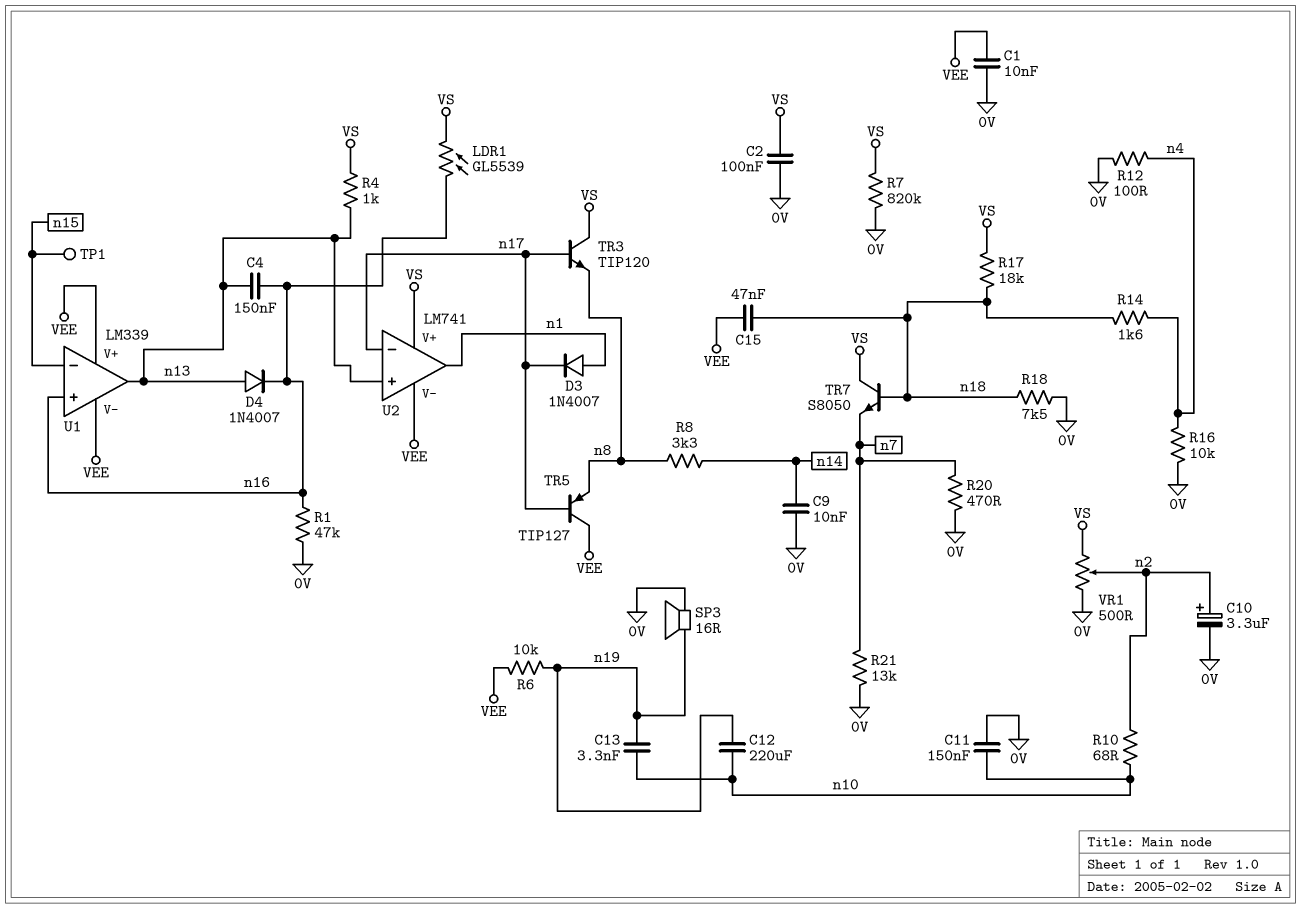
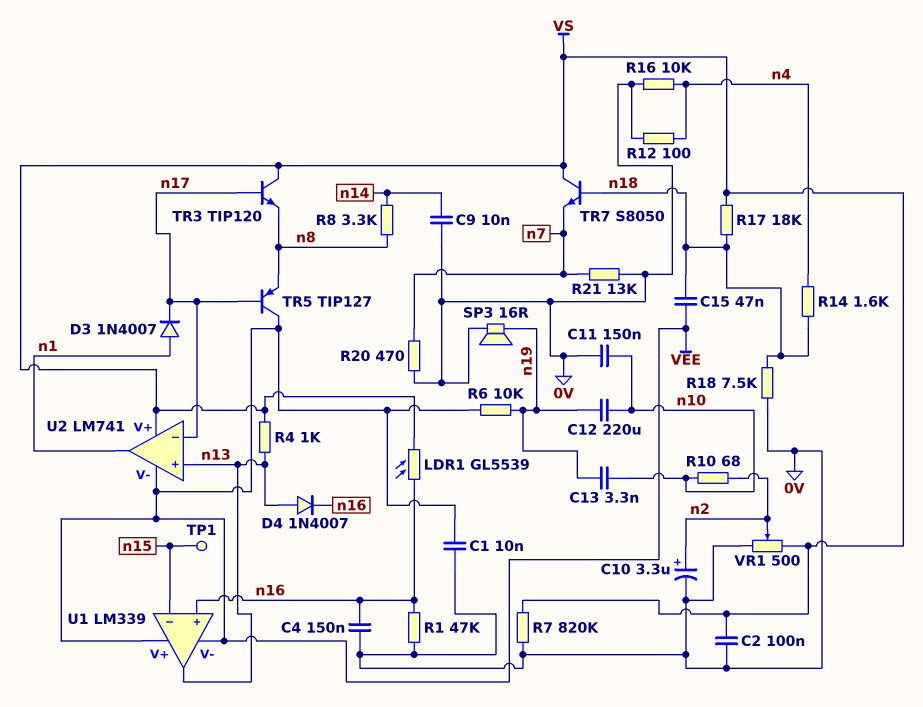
C4: 150nF (n13, n16) -> 150nF (0V, n16)

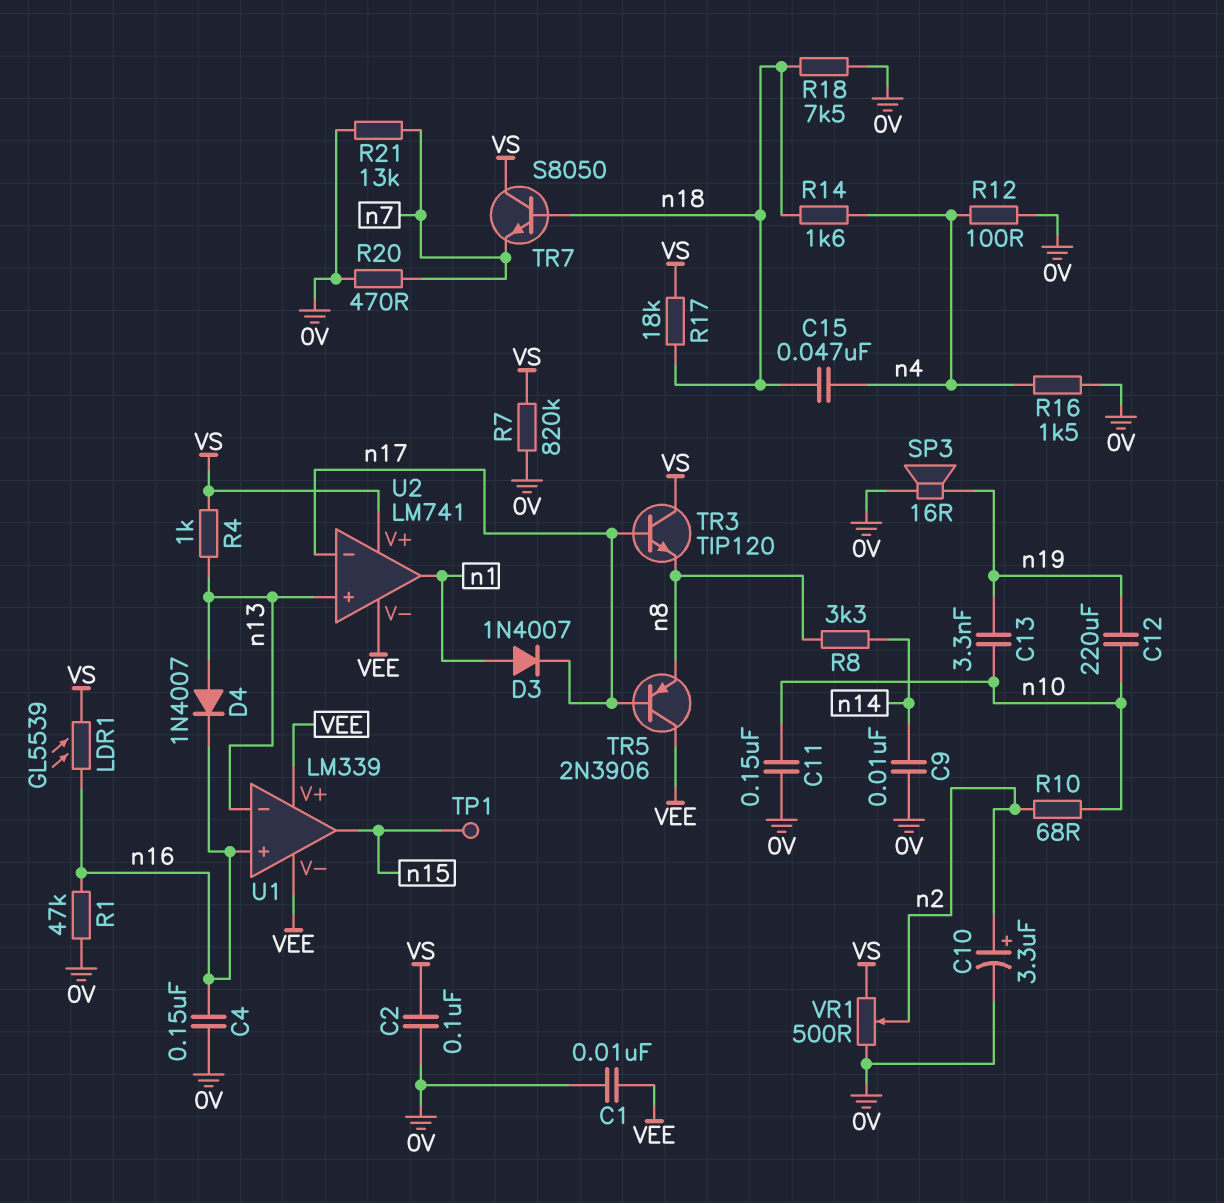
C15: 47nF (VEE, n18) -> 47nF (n4, n18)
R6: 10k (VEE, n19) -> none
R16: 10k (0V, n4) -> 1.5k (0V, n4)
TR5: PNP TIP127 (B n17, C VEE, E n8) -> PNP 2N3906 (B n17, C VEE, E n8)
U1 pin in-: n15 -> n13
U1 pin out: n13 -> n15

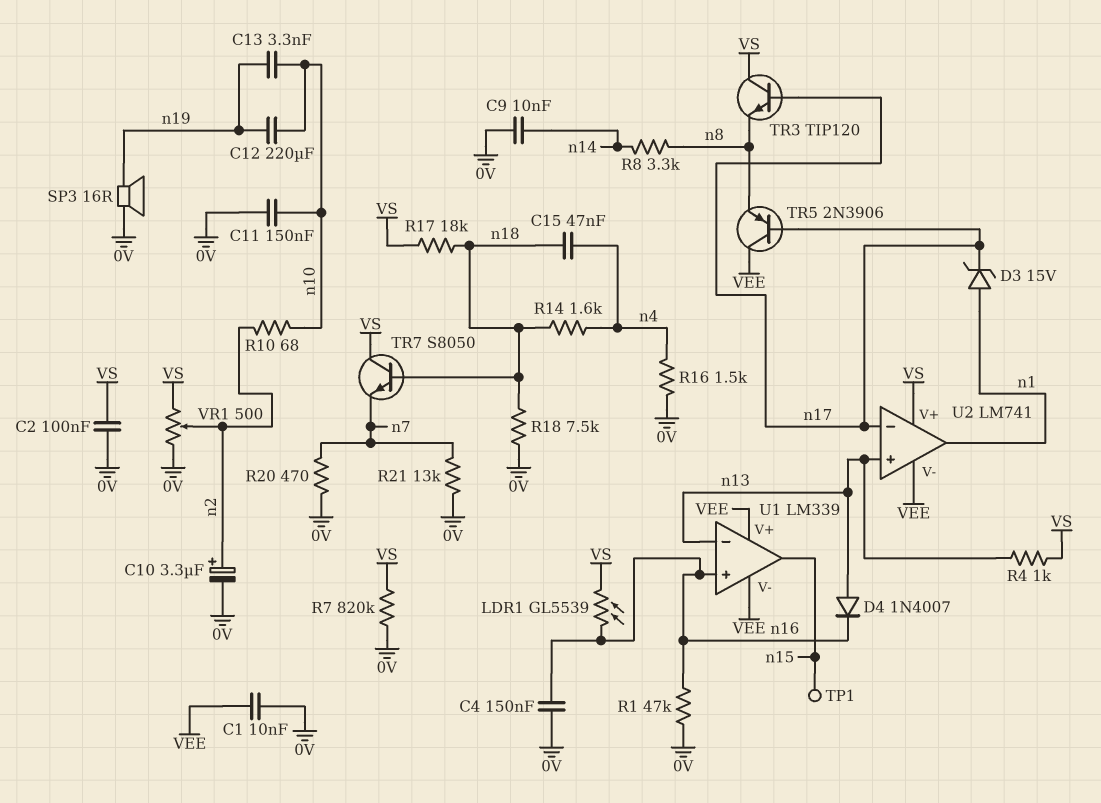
D3: diode 1N4007 (A n1, K n17) -> zener 15V (A n1, K n17)
R12: 100 (0V, n4) -> none

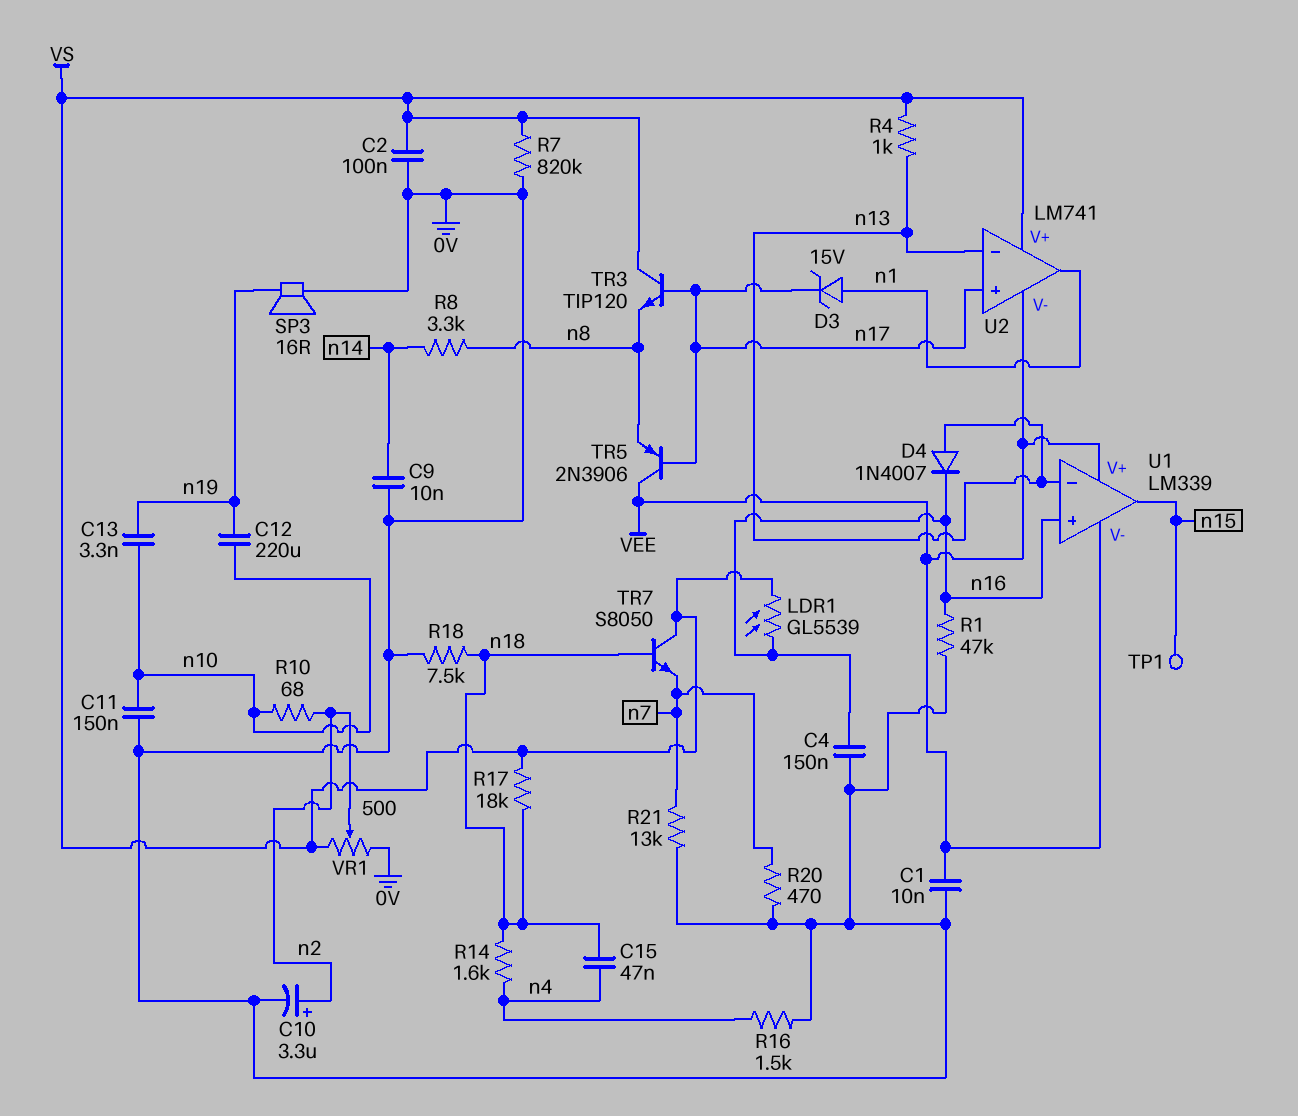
U2 pin in+: n13 -> n17
U2 pin in-: n17 -> n13

